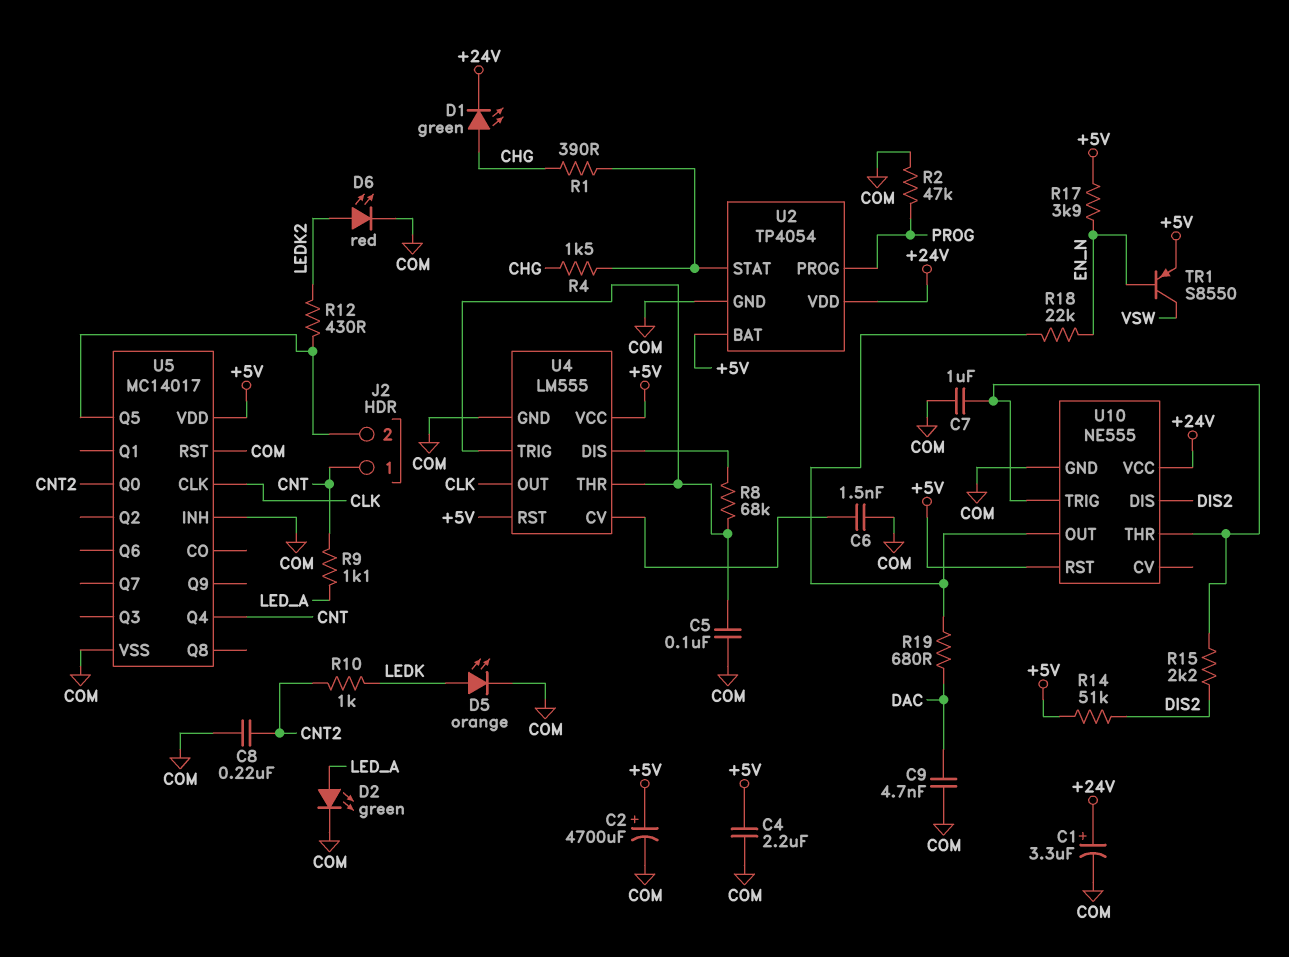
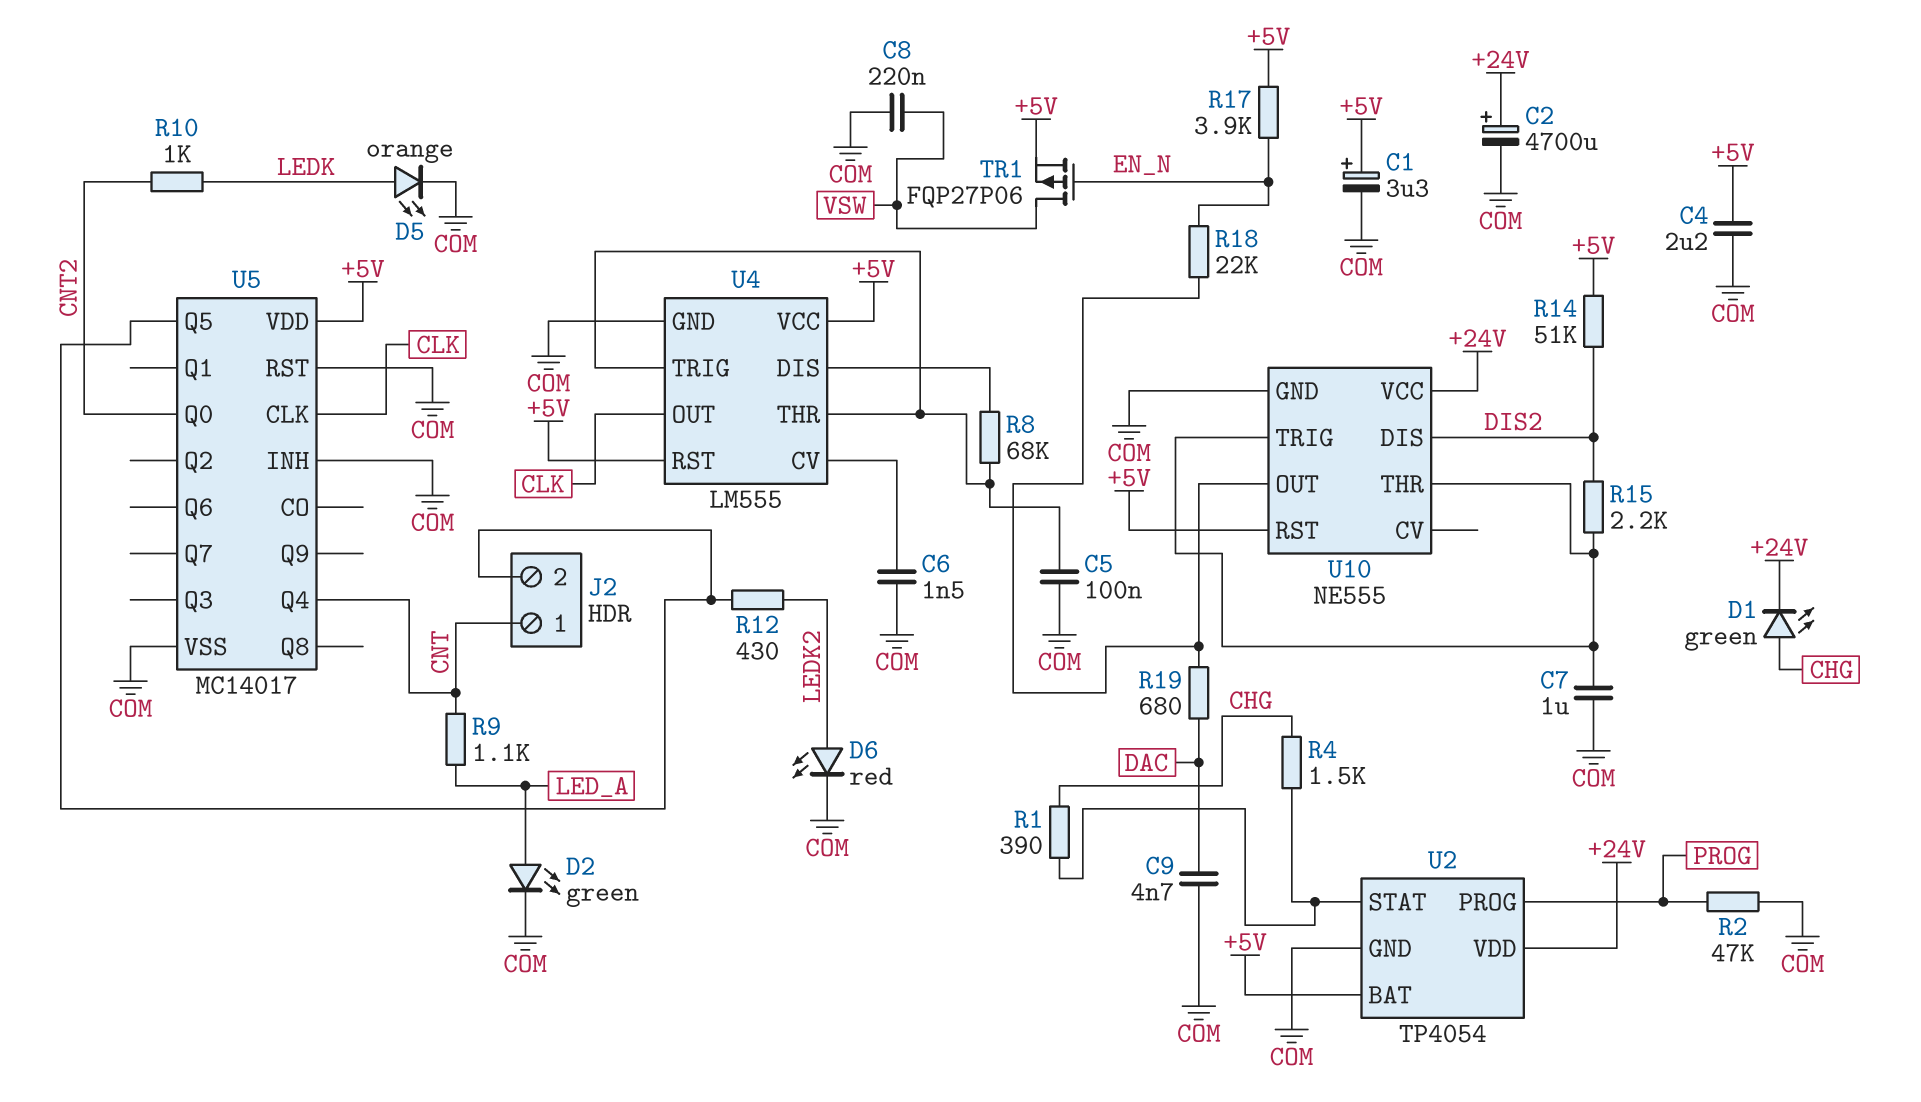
C1: 3.3uF (plus +24V, minus COM) -> 3.3uF (plus +5V, minus COM)
C2: 4700uF (plus +5V, minus COM) -> 4700uF (plus +24V, minus COM)
C8: 220nF (CNT2, COM) -> 220nF (COM, VSW)
TR1: PNP S8550 (B EN_N, C VSW, E +5V) -> PMOS FQP27P06 (G EN_N, D VSW, S +5V)

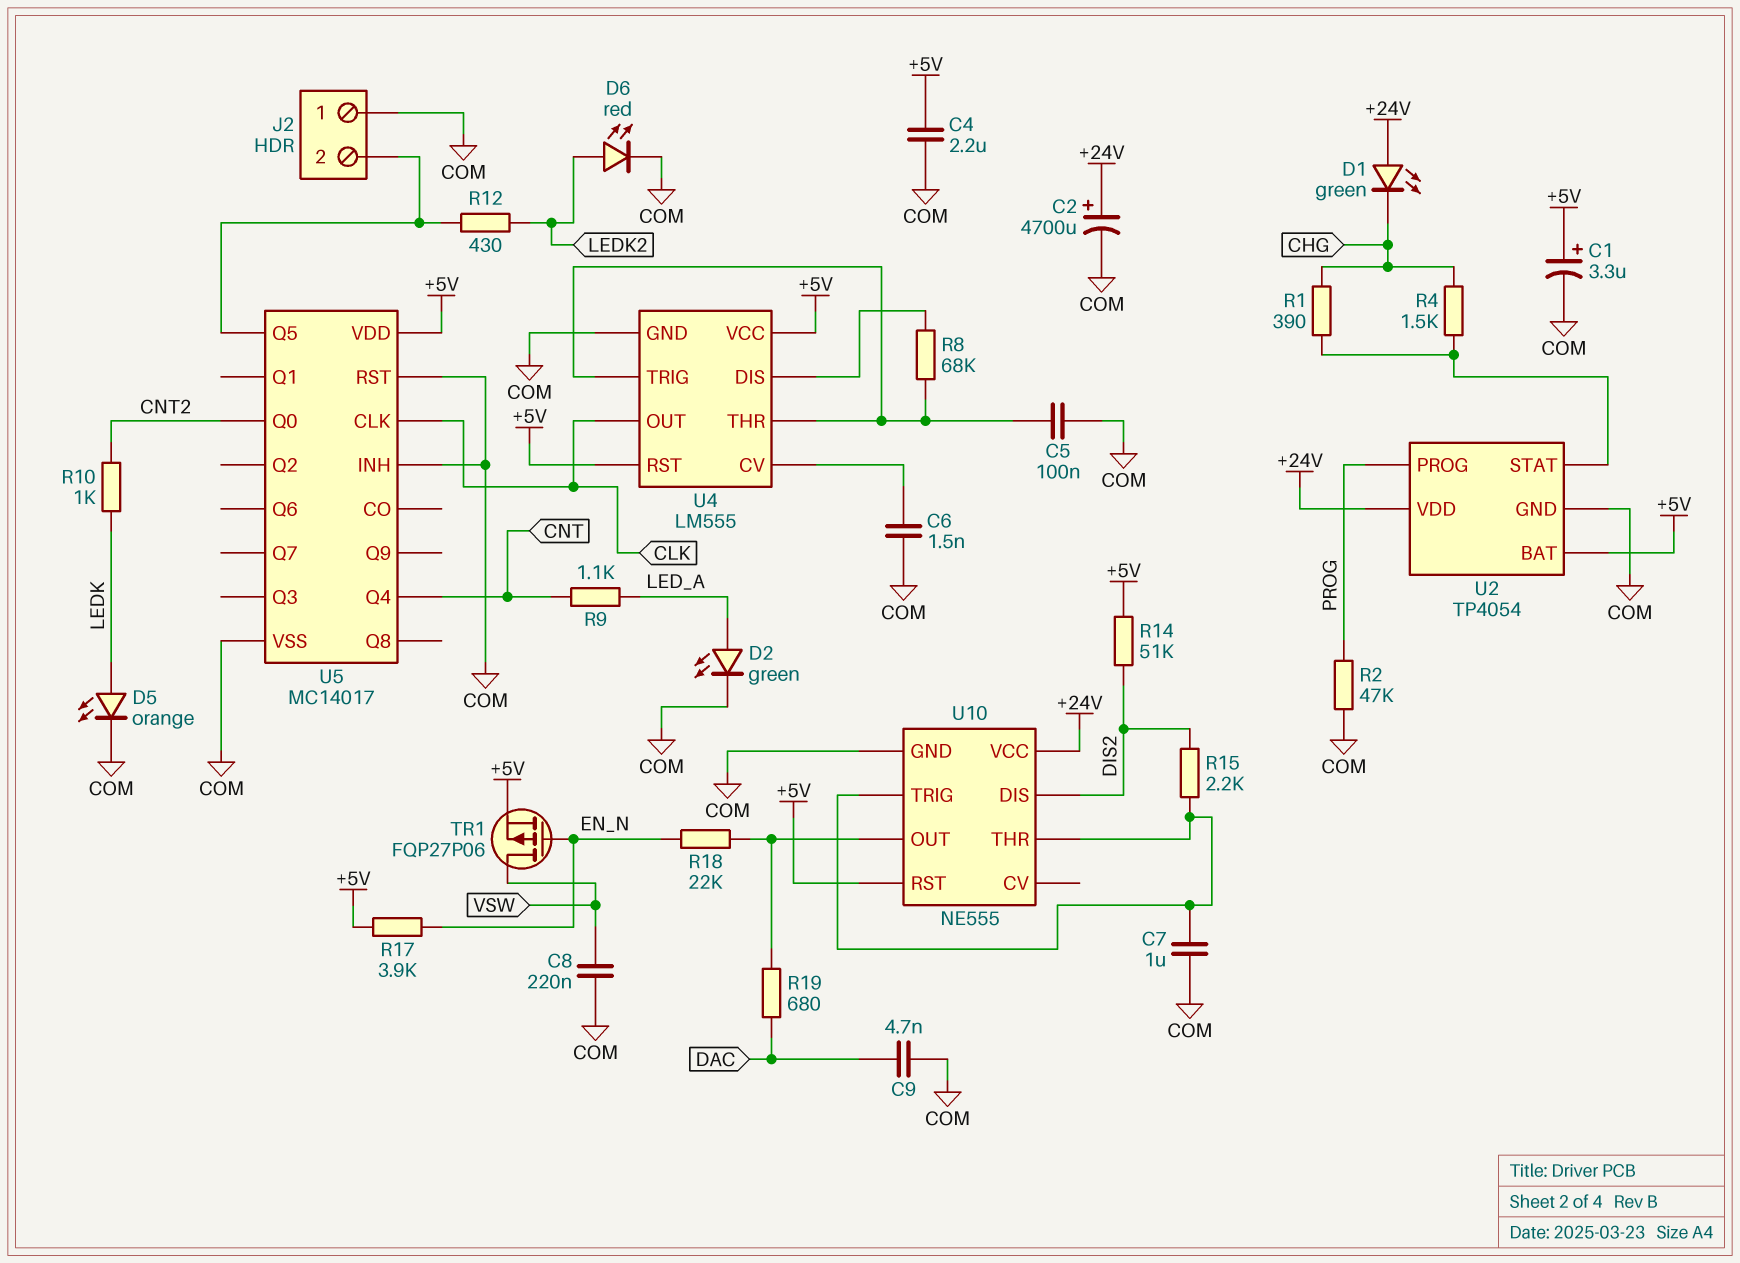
D1: LED green (A CHG, K +24V) -> LED green (A +24V, K CHG)
J2 pin 1: CNT -> COM

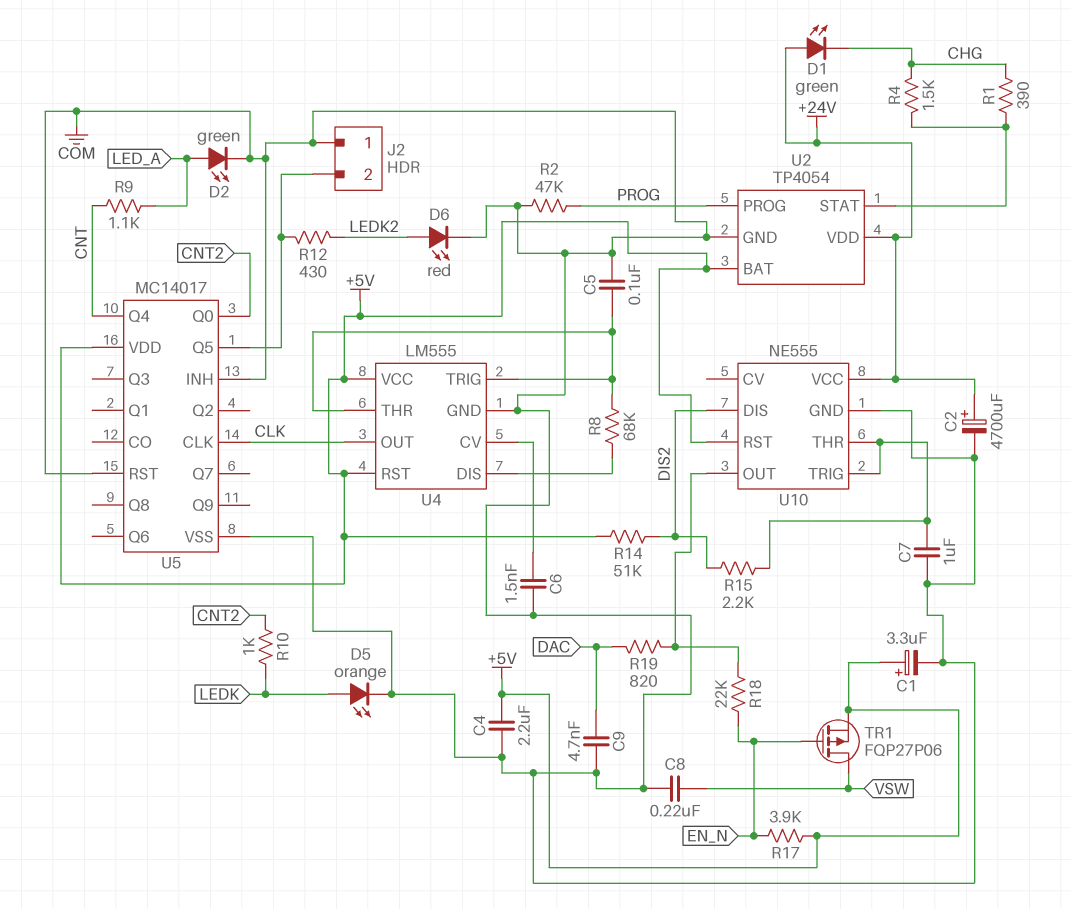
R19: 680 (DAC, U10/OUT) -> 820 (DAC, U10/OUT)

